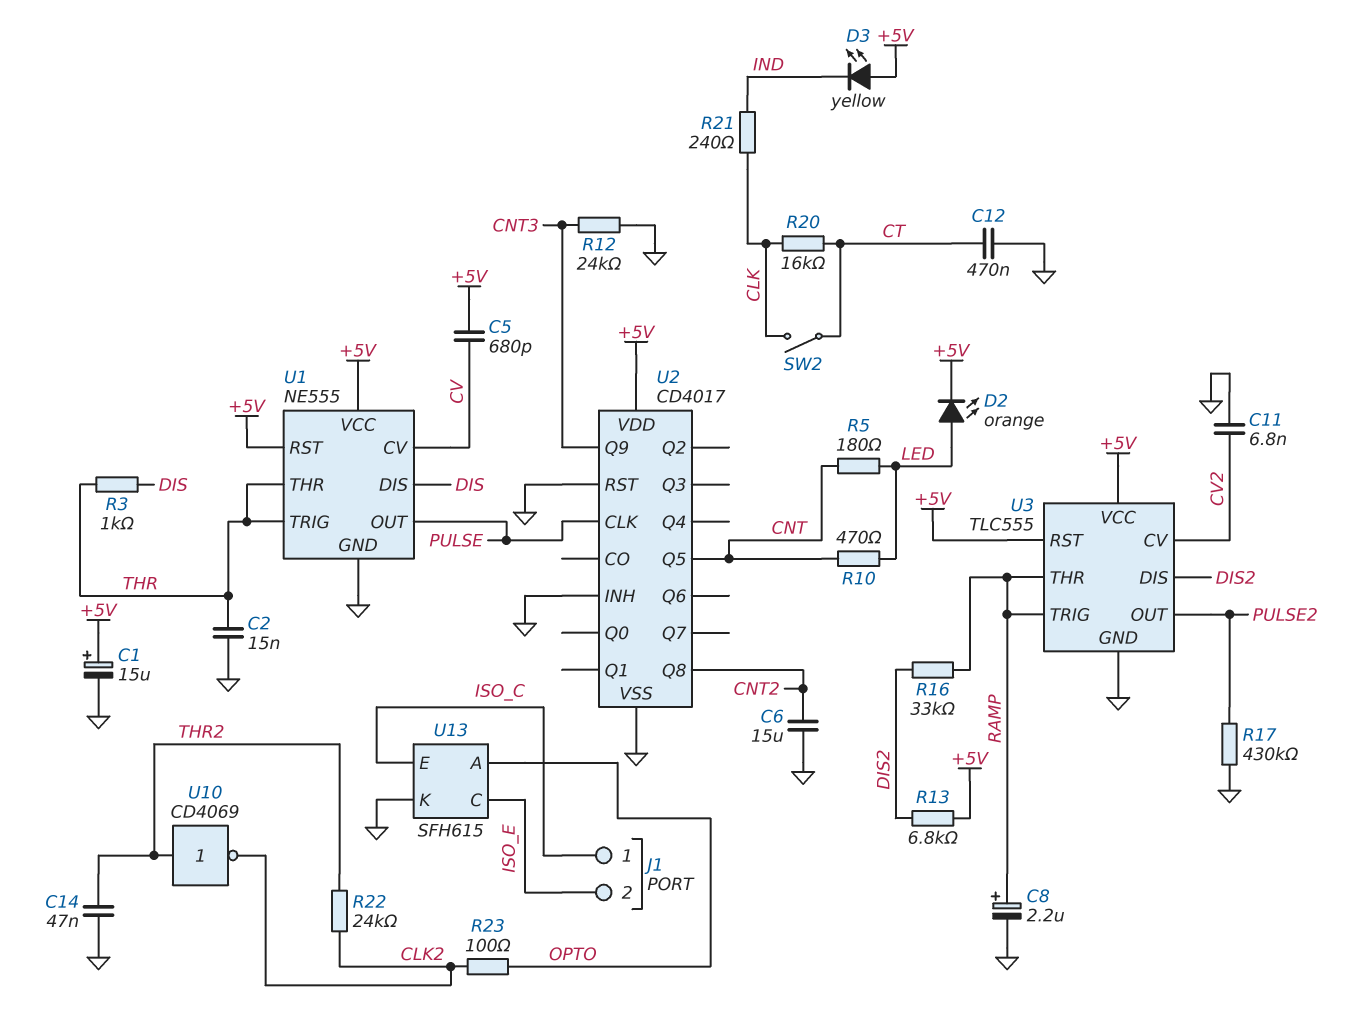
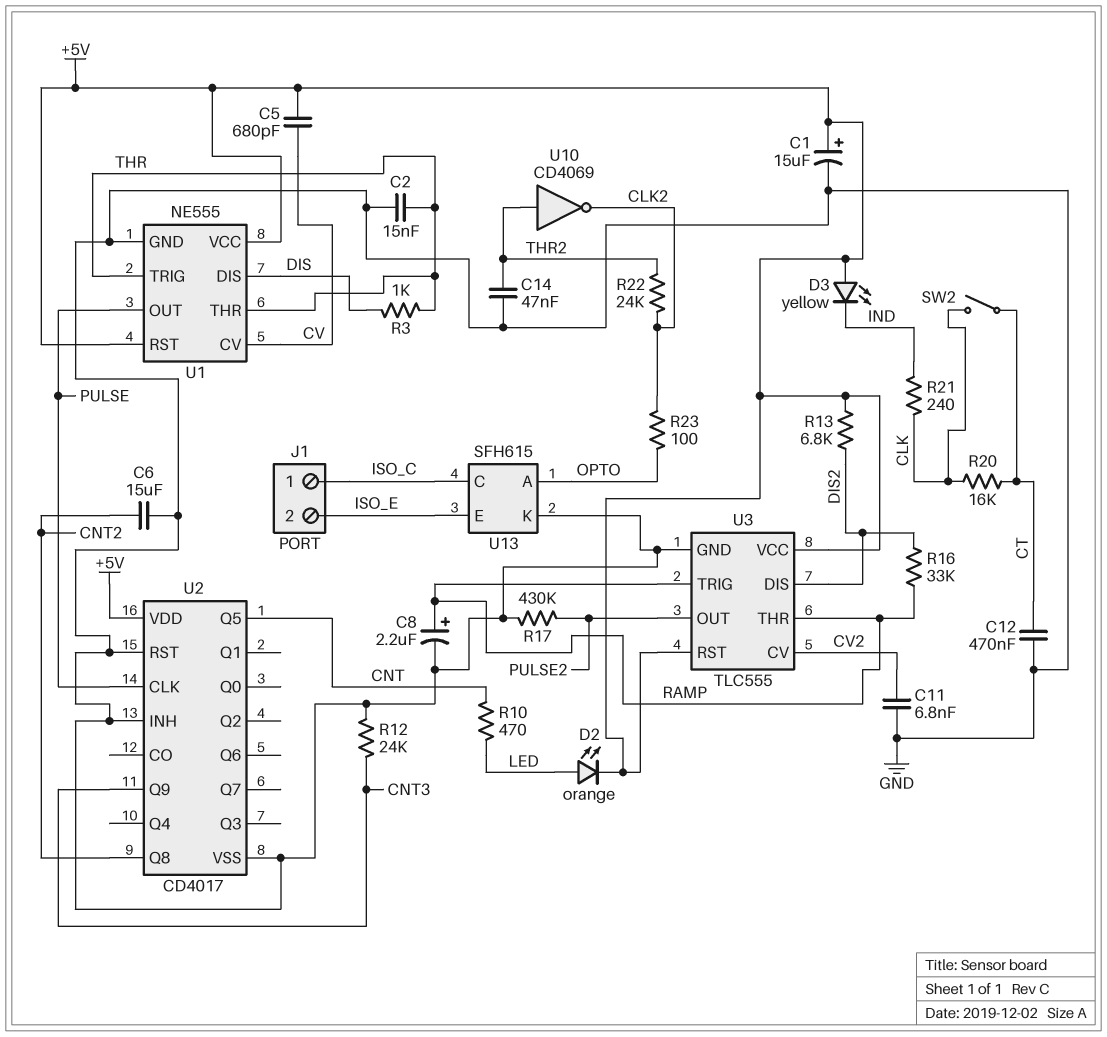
R5: 180 (CNT, LED) -> none
U13 pin C: ISO_E -> ISO_C
U13 pin E: ISO_C -> ISO_E

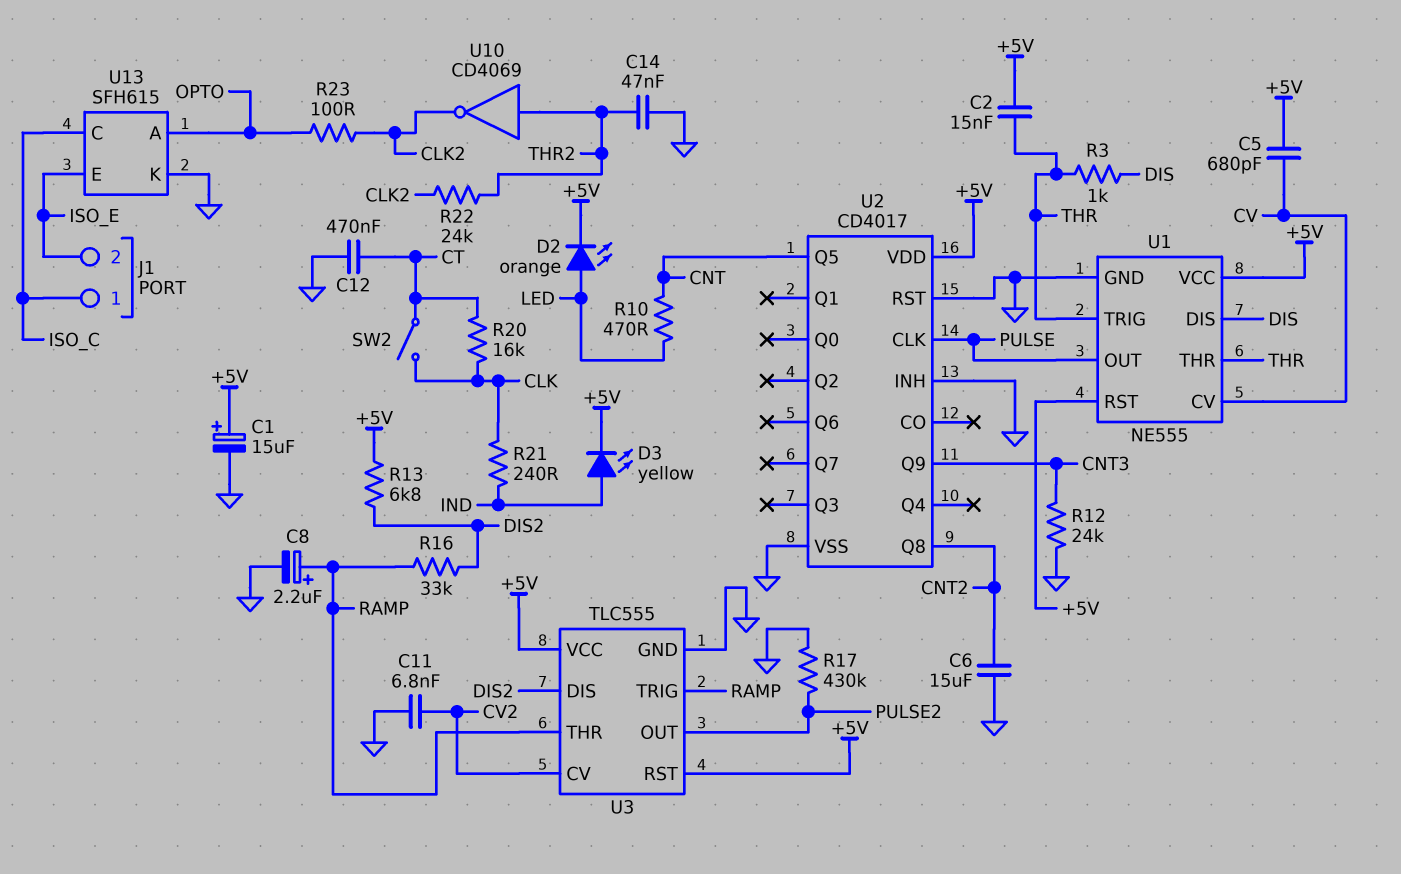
C2: 15nF (GND, THR) -> 15nF (+5V, THR)
D3: LED yellow (A +5V, K IND) -> LED yellow (A IND, K +5V)

